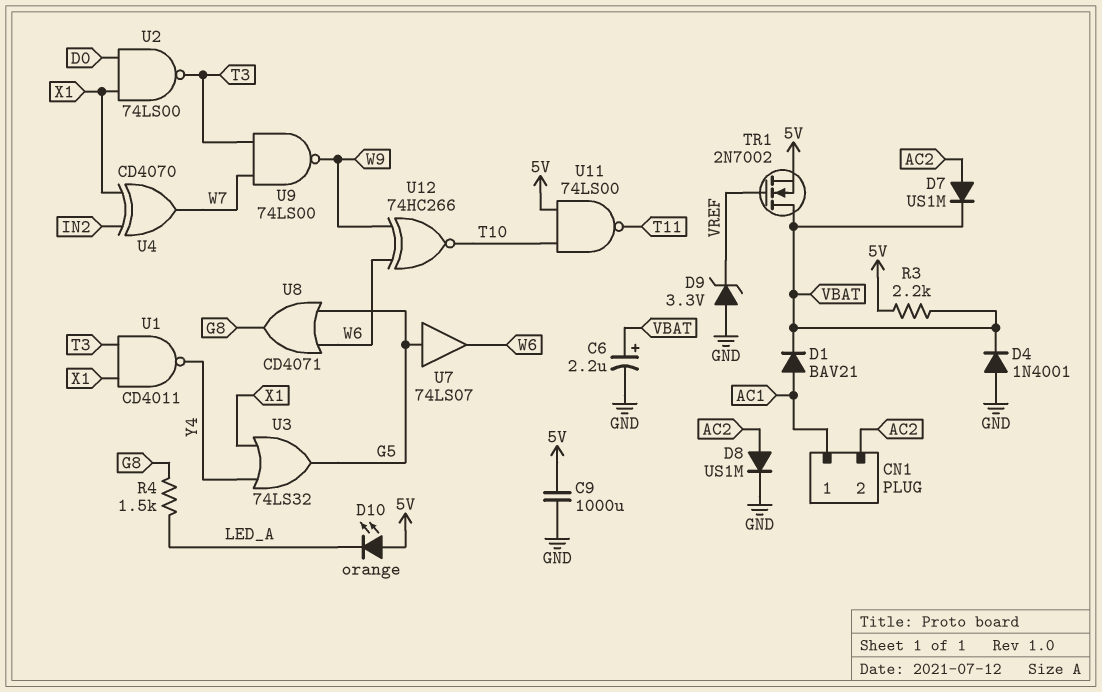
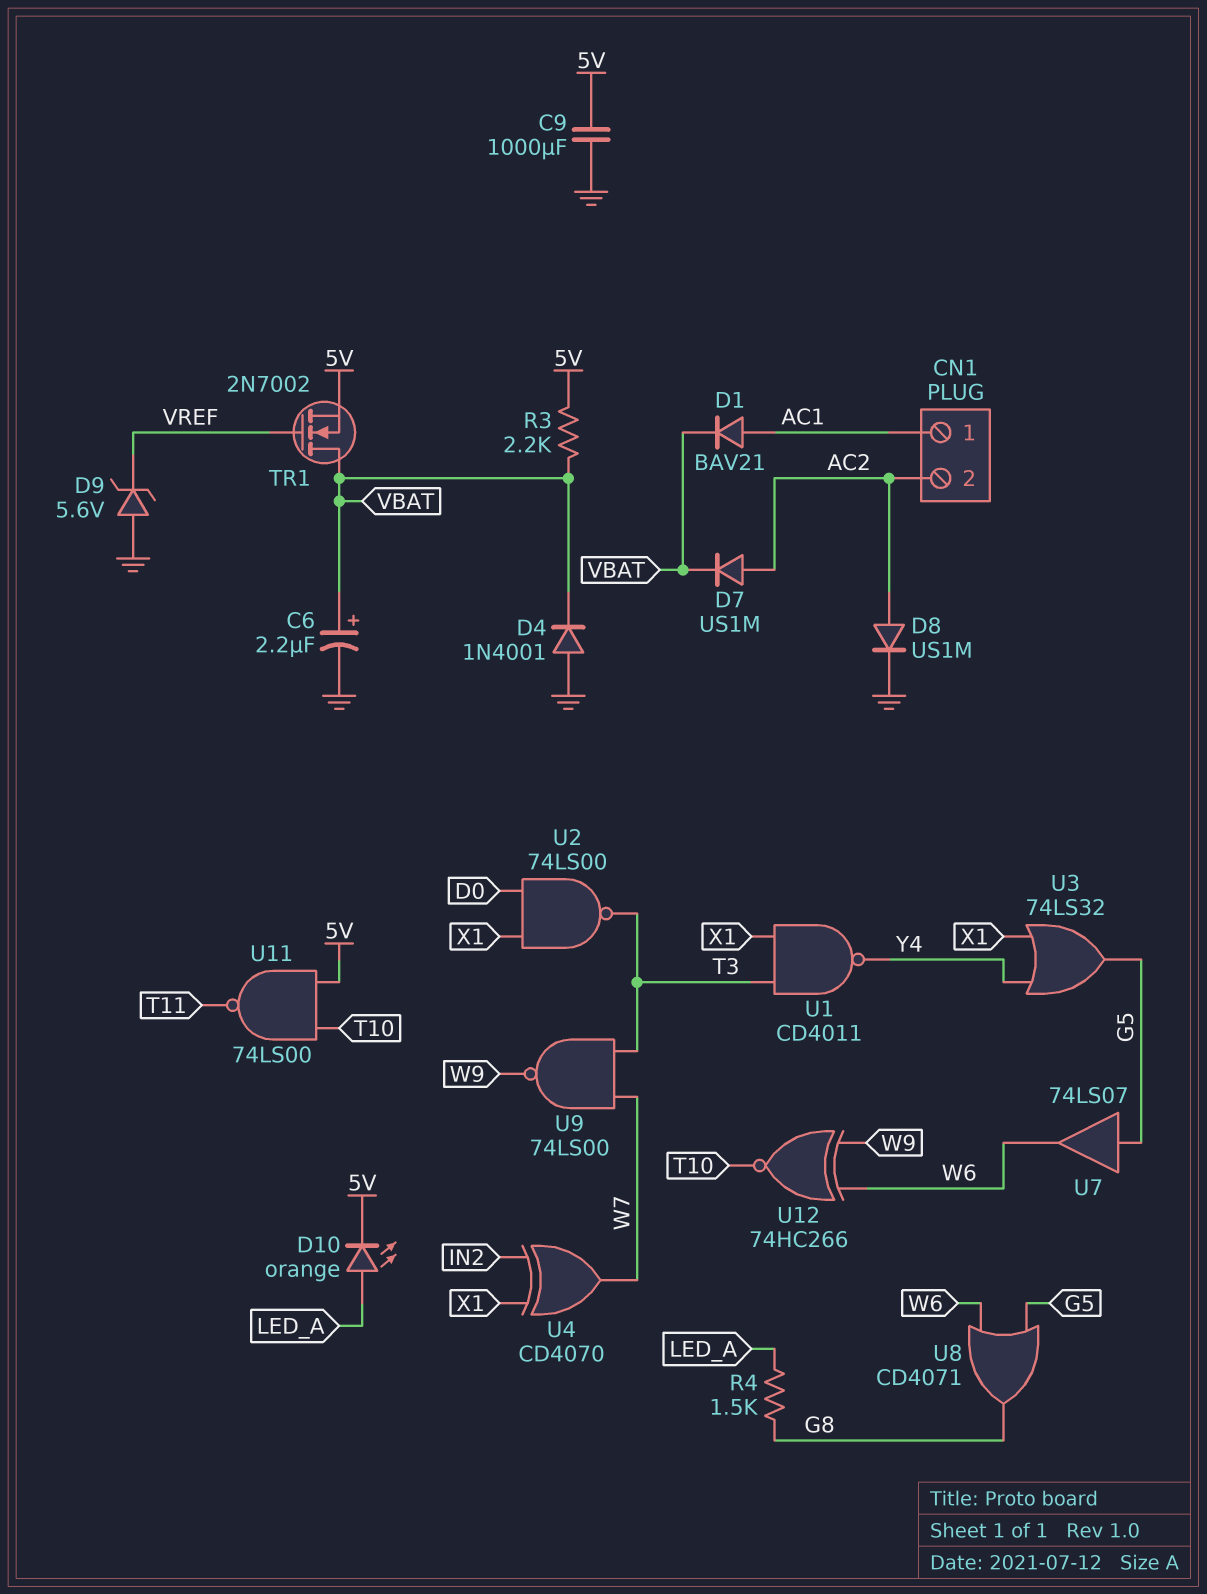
D9: zener 3.3V (A GND, K VREF) -> zener 5.6V (A GND, K VREF)
D10: LED orange (A 5V, K LED_A) -> LED orange (A LED_A, K 5V)

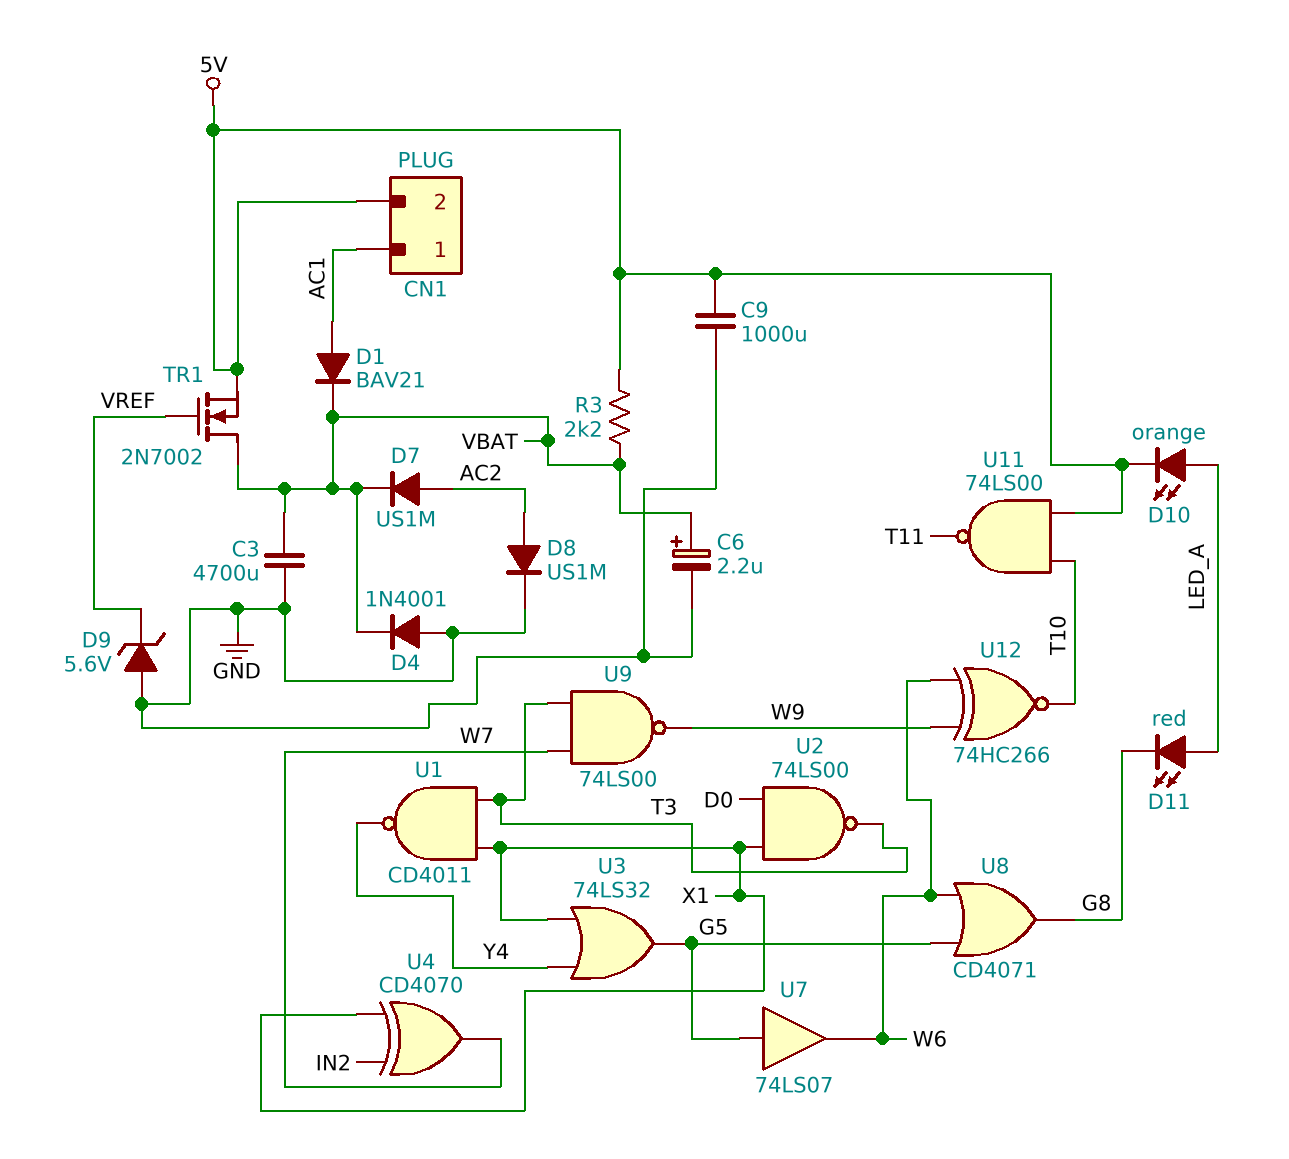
C3: none -> 4700uF (GND, VBAT)
CN1 pin 2: AC2 -> 5V
D11: none -> LED red (A LED_A, K G8)
R4: 1.5k (G8, LED_A) -> none

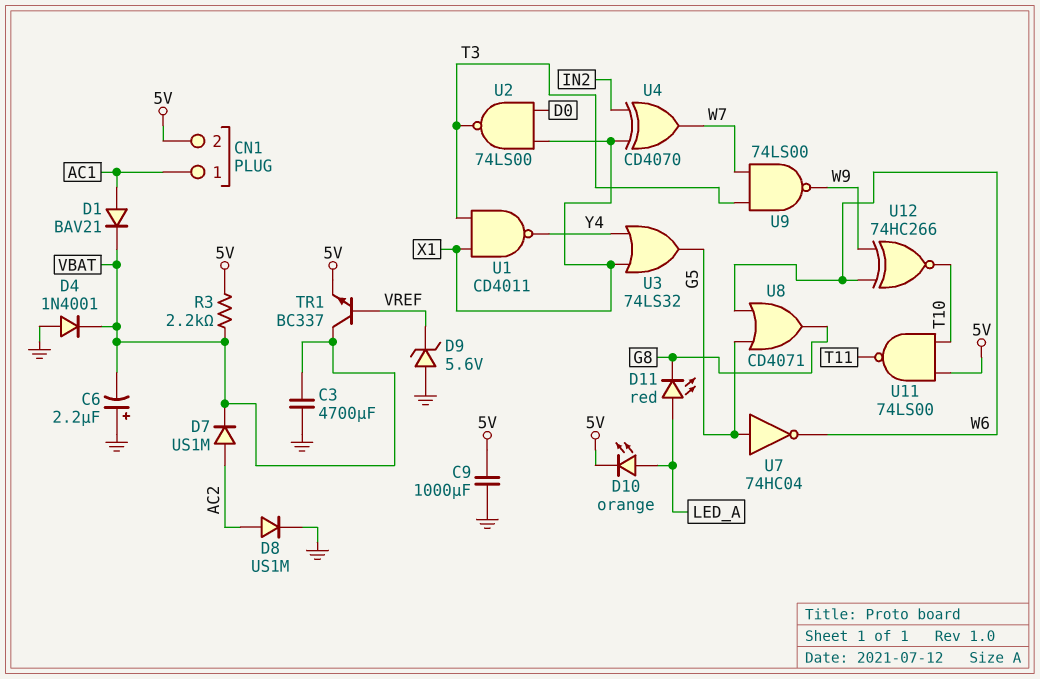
C6: 2.2uF (plus VBAT, minus GND) -> 2.2uF (plus GND, minus VBAT)
TR1: NMOS 2N7002 (G VREF, D VBAT, S 5V) -> NPN BC337 (B VREF, C VBAT, E 5V)
U7: buffer 74LS07 (in G5, out W6) -> NOT 74HC04 (in G5, out W6)

